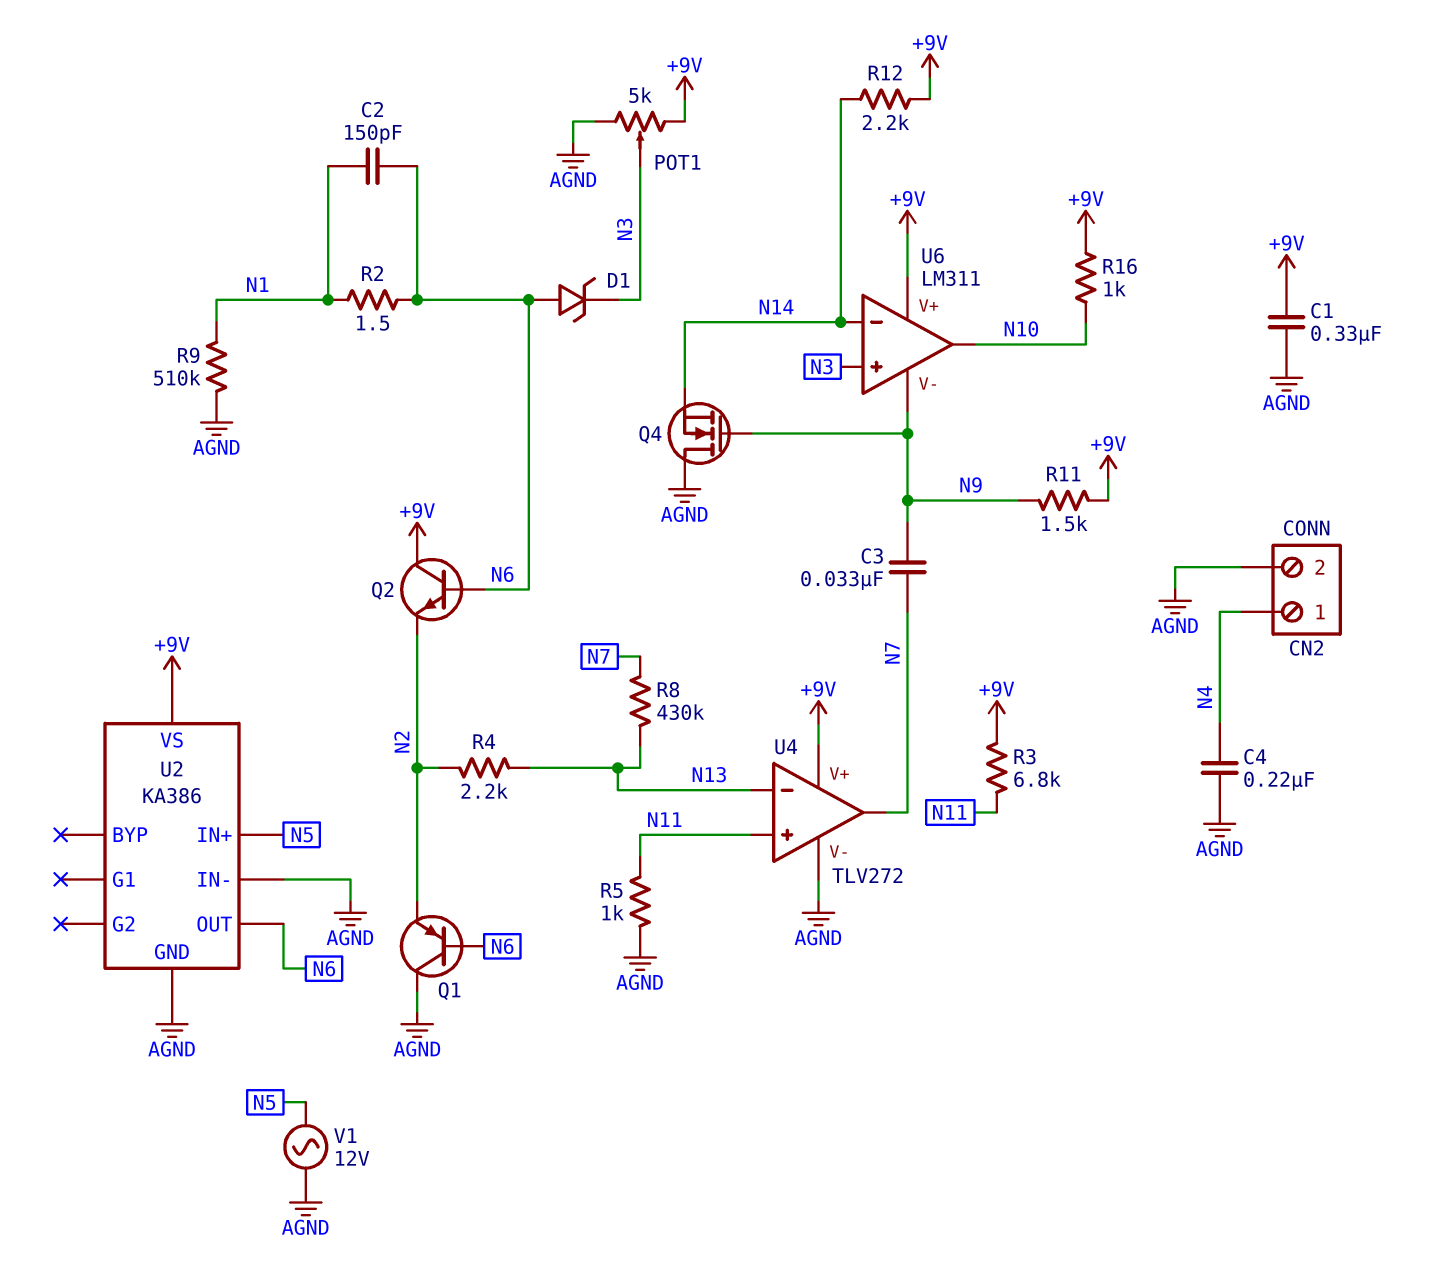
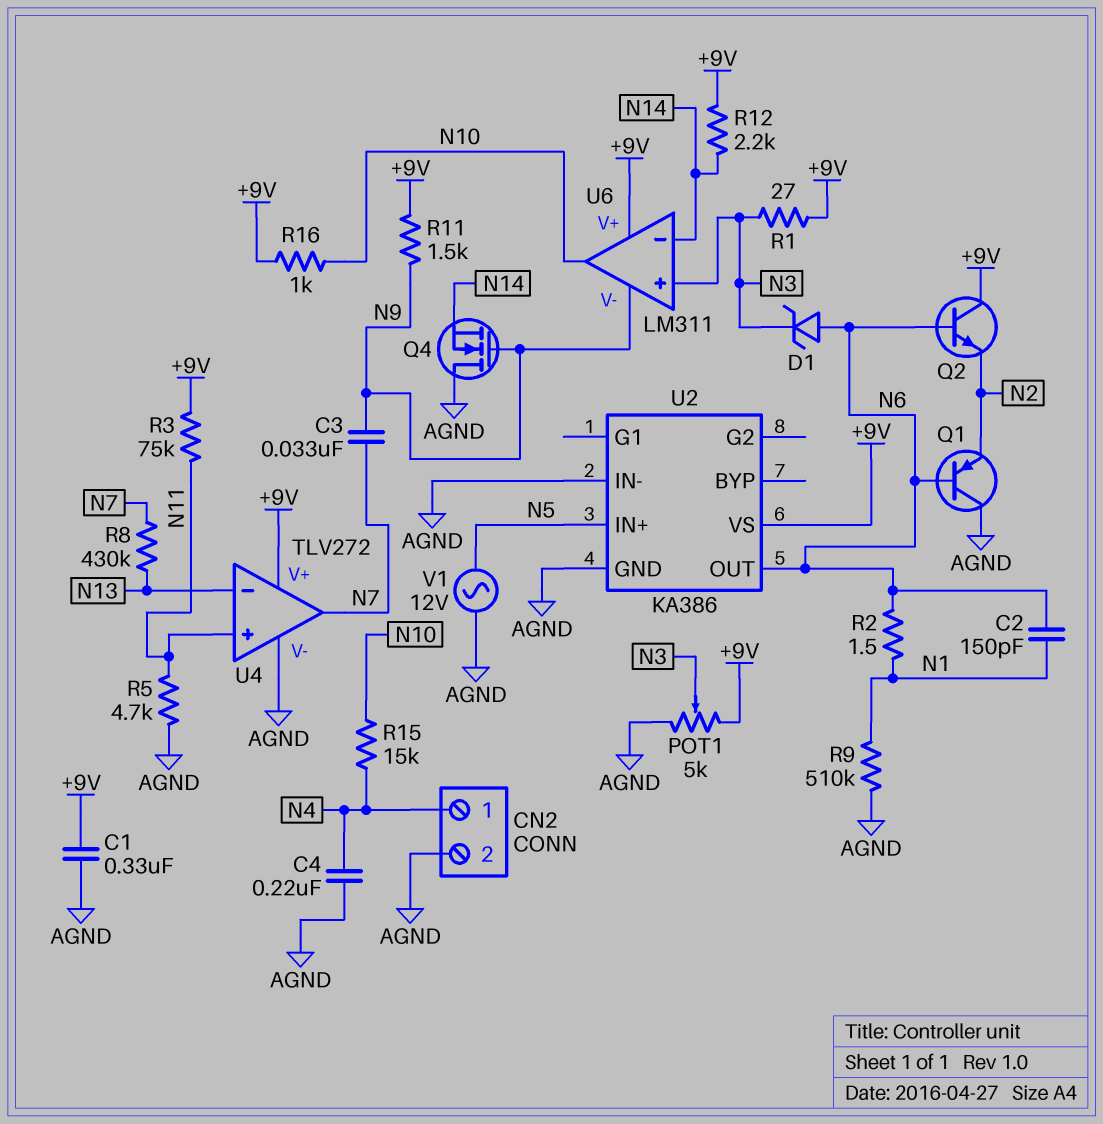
R1: none -> 27 (+9V, N3)
R3: 6.8k (+9V, N11) -> 75k (+9V, N11)
R4: 2.2k (N2, N13) -> none
R5: 1k (AGND, N11) -> 4.7k (AGND, N11)
R15: none -> 15k (N4, N10)

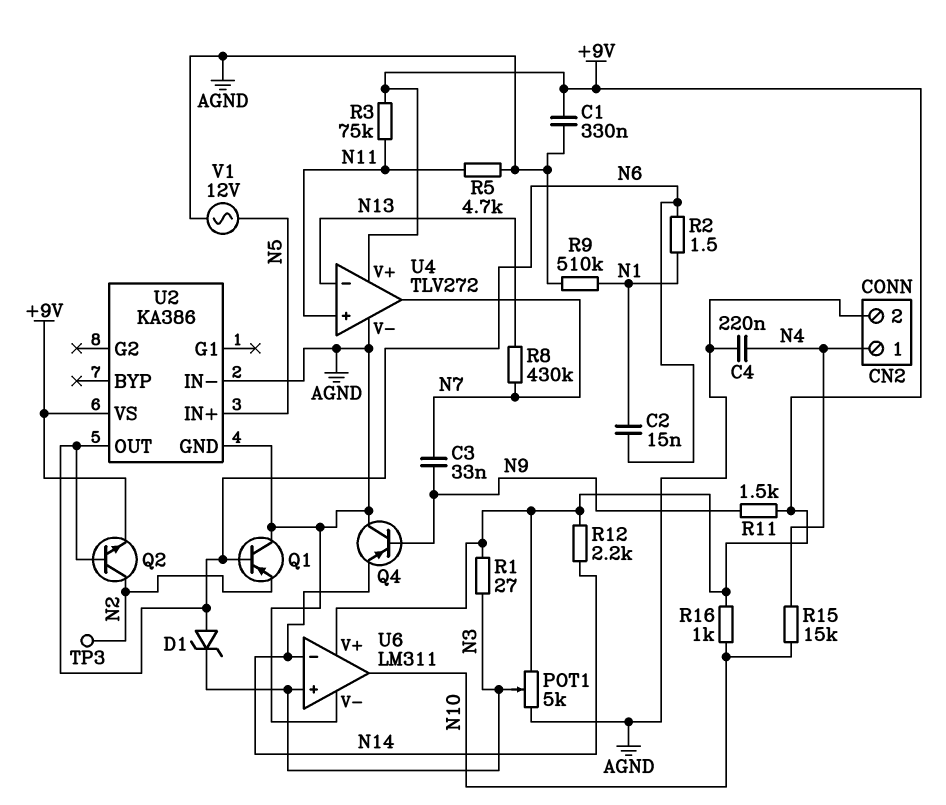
C2: 150pF (N1, N6) -> 15nF (N1, N6)
Q2: NPN (B N6, C +9V, E N2) -> NPN (B N6, C N2, E +9V)
Q4: NMOS (G N9, D AGND, S N14) -> PNP (B N9, C AGND, E N14)
TP3: none -> test point (N2)
U6 pin V-: N9 -> AGND

